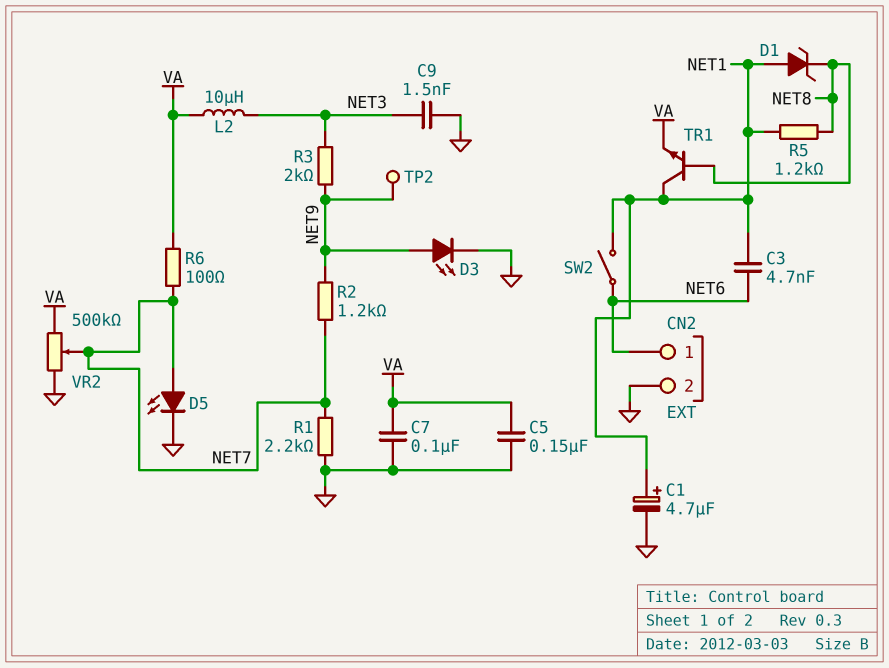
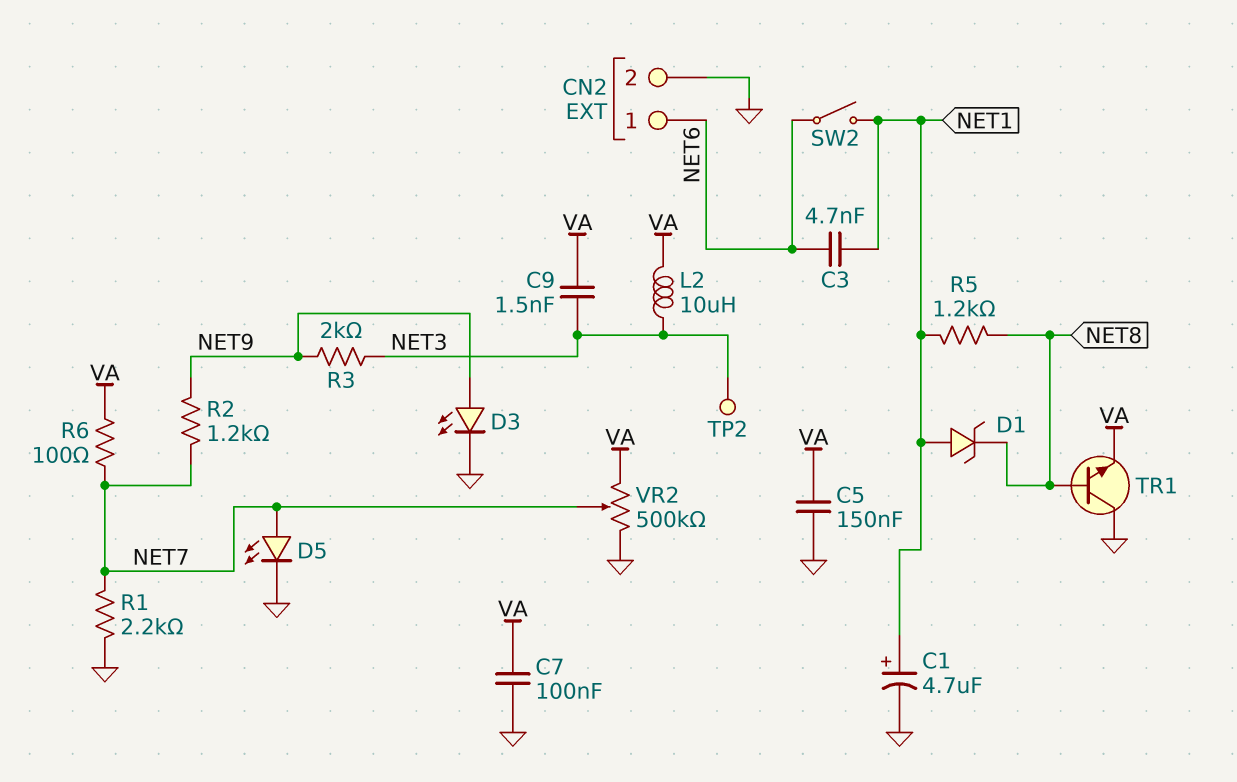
C9: 1.5nF (GND, NET3) -> 1.5nF (NET3, VA)
TP2: test point (NET9) -> test point (NET3)
TR1: NPN (B NET8, C NET1, E VA) -> NPN (B NET8, C GND, E VA)

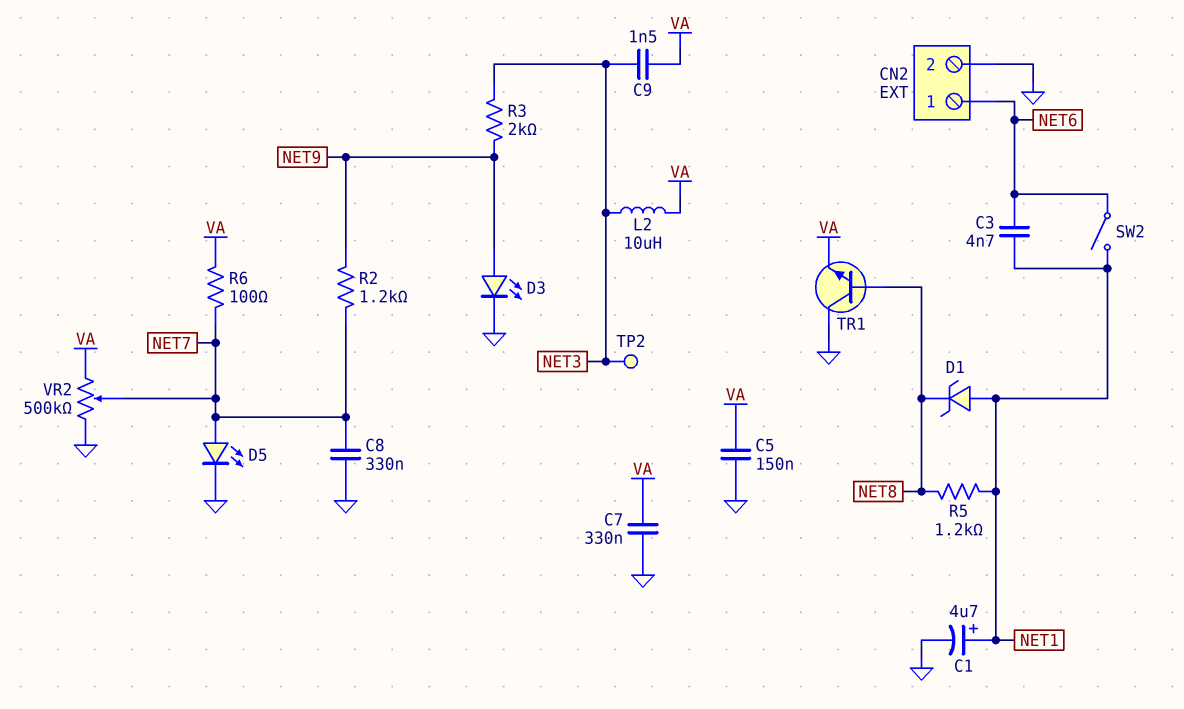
C7: 100nF (GND, VA) -> 330nF (GND, VA)
C8: none -> 330nF (GND, NET7)
R1: 2.2k (GND, NET7) -> none

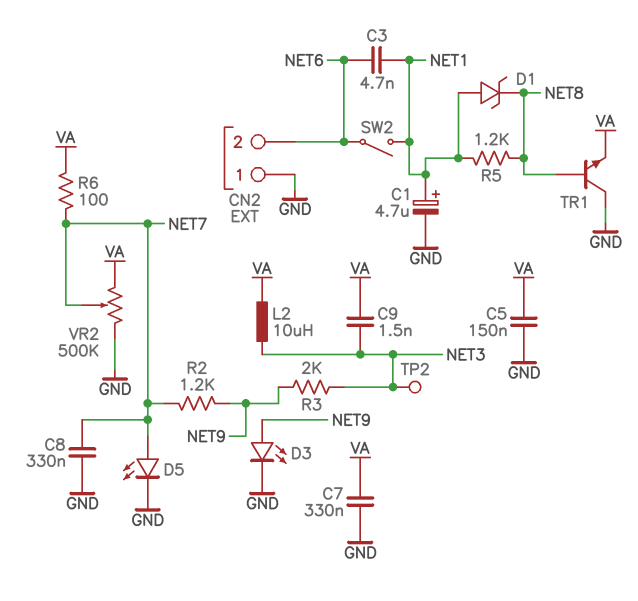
CN2 pin 1: NET6 -> GND
CN2 pin 2: GND -> NET6

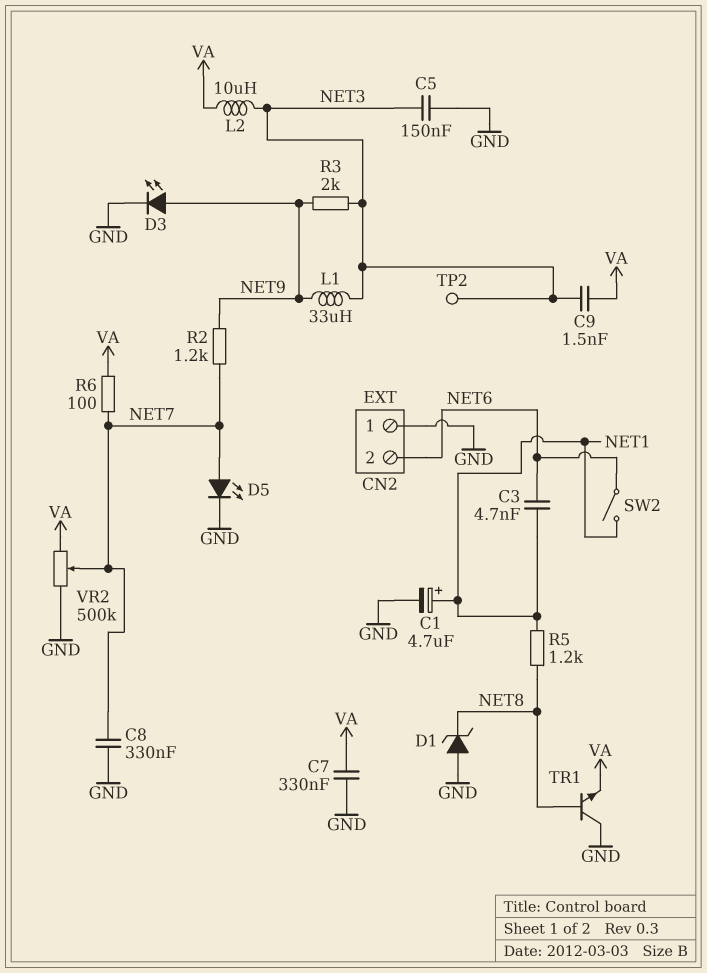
C5: 150nF (GND, VA) -> 150nF (GND, NET3)
D1: zener (A NET1, K NET8) -> zener (A GND, K NET8)
L1: none -> 33uH (NET3, NET9)

